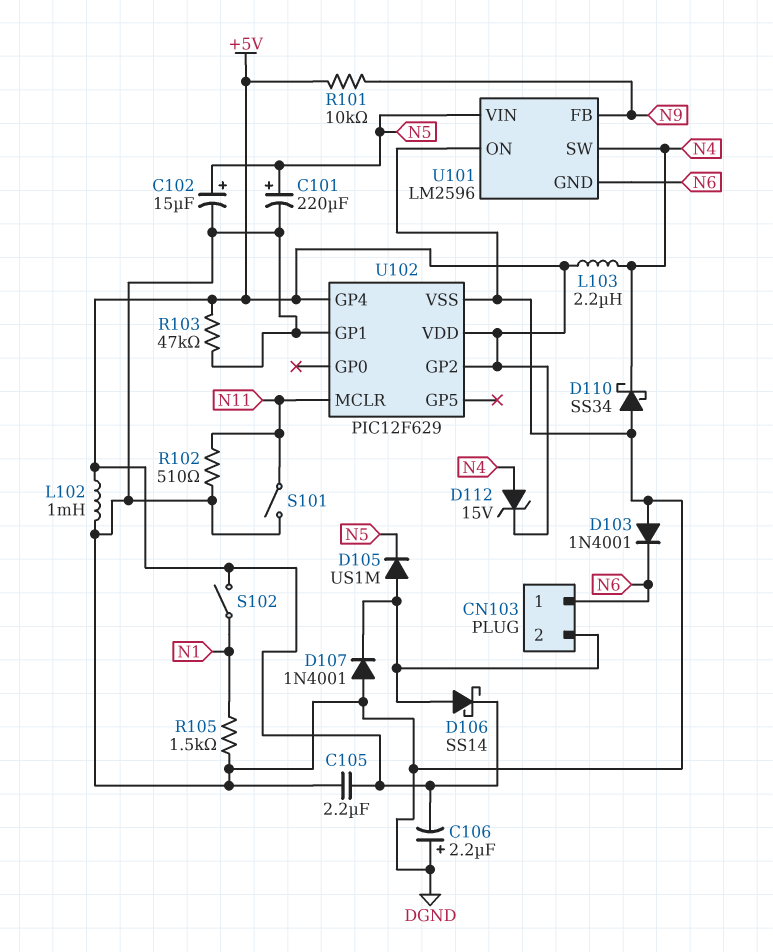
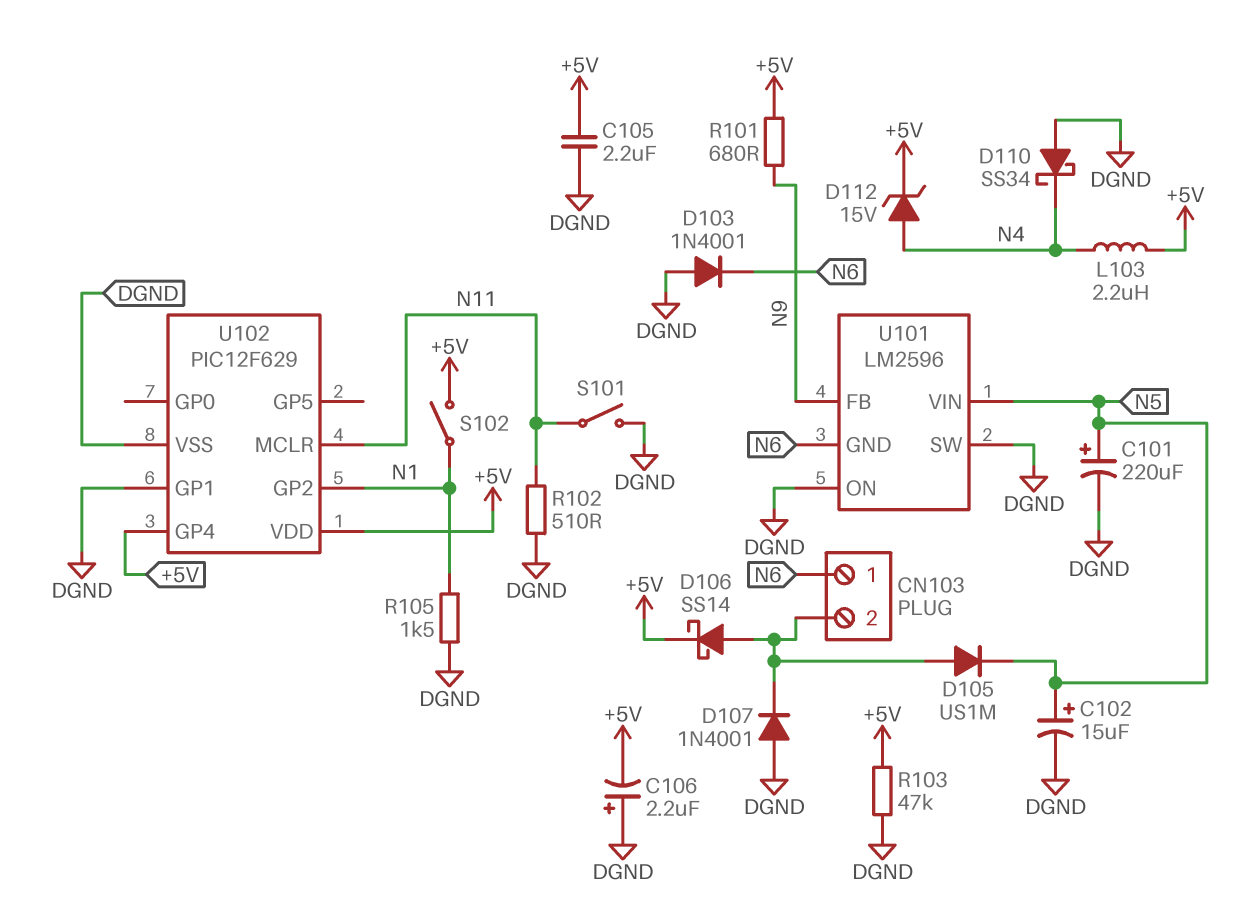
L102: 1mH (+5V, DGND) -> none
R101: 10k (+5V, N9) -> 680 (+5V, N9)
U101 pin SW: N4 -> DGND
U102 pin GP2: +5V -> N1

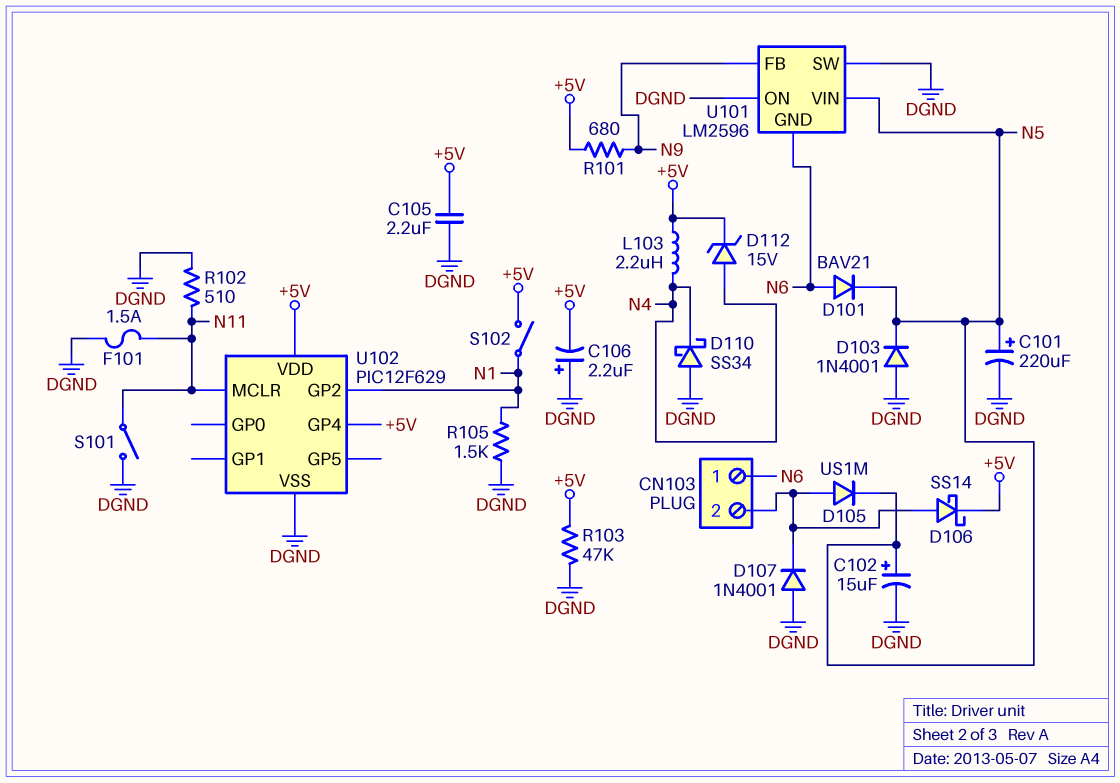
D101: none -> diode BAV21 (A N6, K N5)
D103: diode 1N4001 (A DGND, K N6) -> diode 1N4001 (A DGND, K N5)
F101: none -> 1.5A (DGND, N11)
U102 pin GP1: DGND -> none

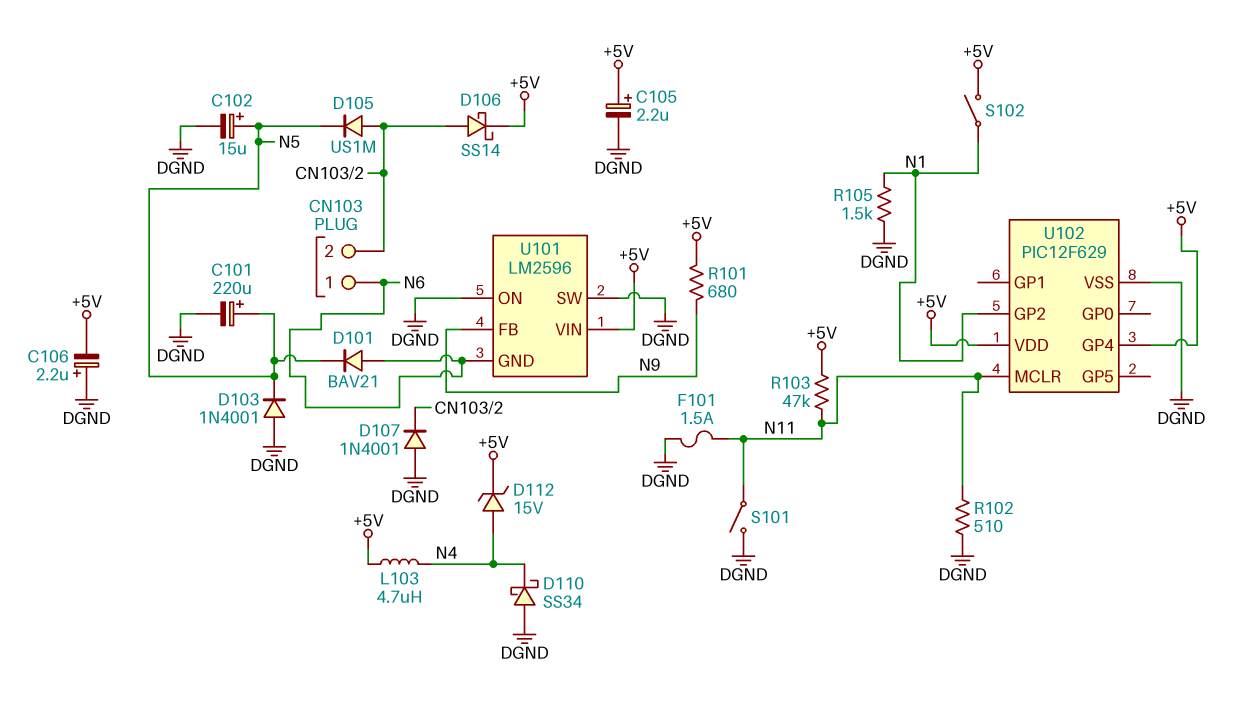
C105: 2.2uF (+5V, DGND) -> 2.2uF (plus +5V, minus DGND)
L103: 2.2uH (+5V, N4) -> 4.7uH (+5V, N4)
R103: 47k (+5V, DGND) -> 47k (+5V, N11)
U101 pin VIN: N5 -> +5V

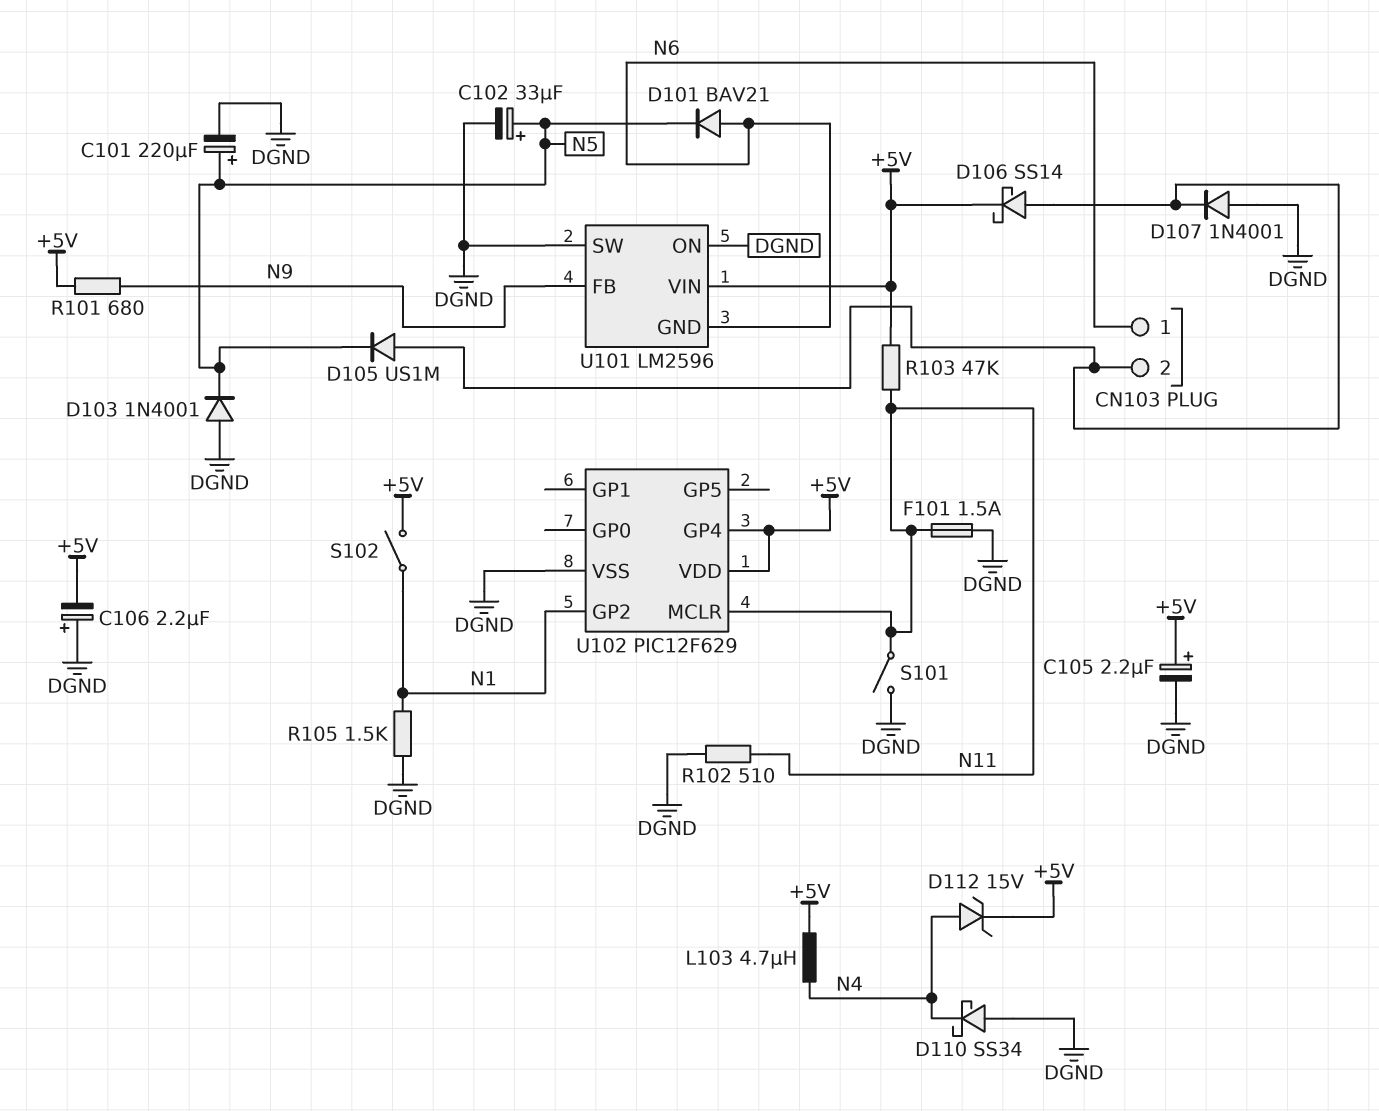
C102: 15uF (plus N5, minus DGND) -> 33uF (plus N5, minus DGND)

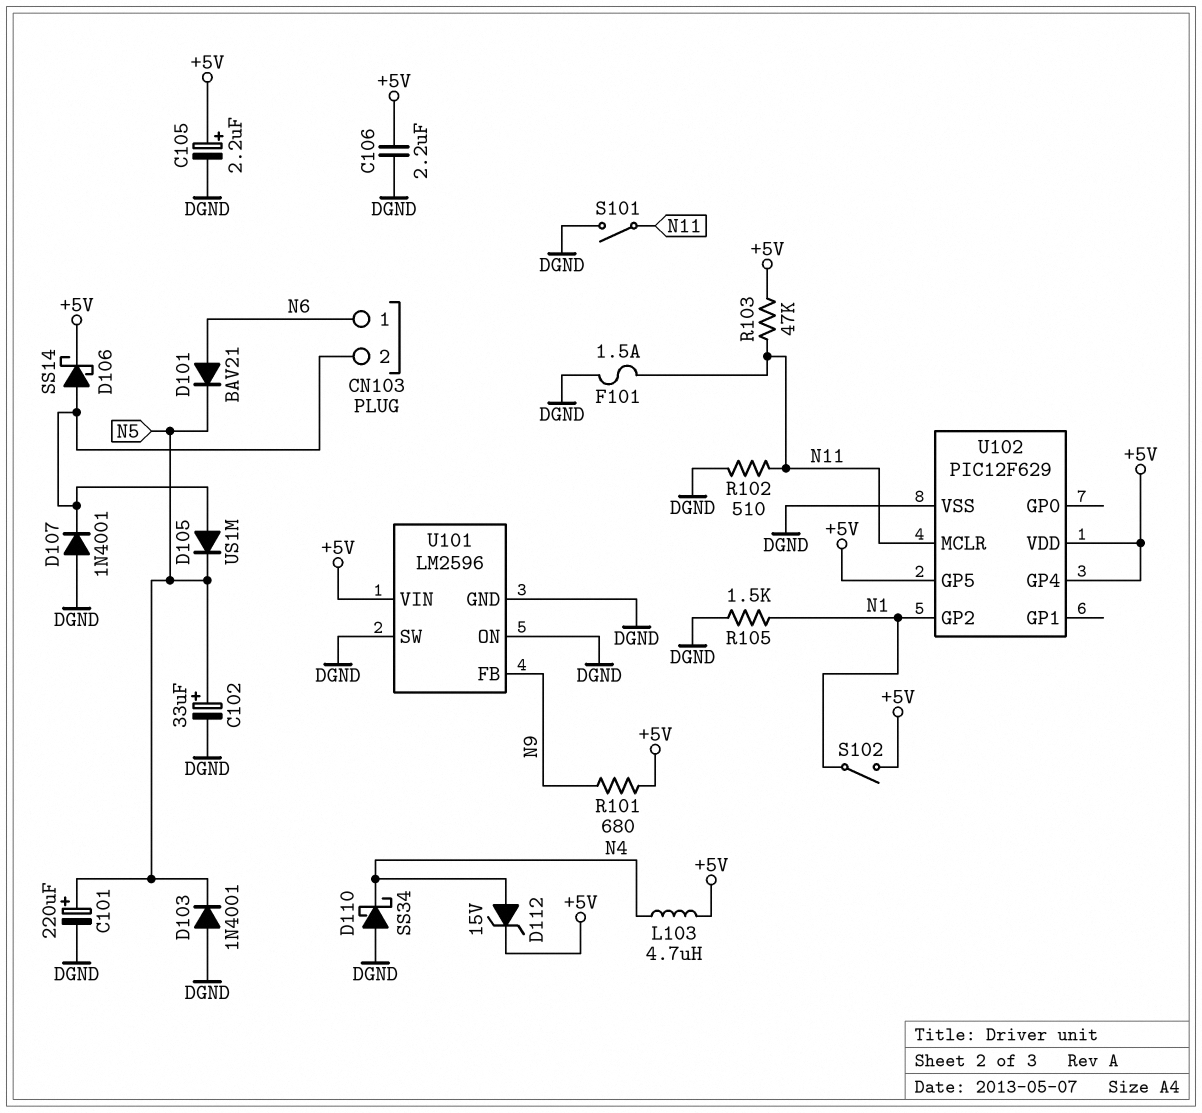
C106: 2.2uF (plus DGND, minus +5V) -> 2.2uF (+5V, DGND)
U101 pin GND: N6 -> DGND
U102 pin GP5: none -> +5V

